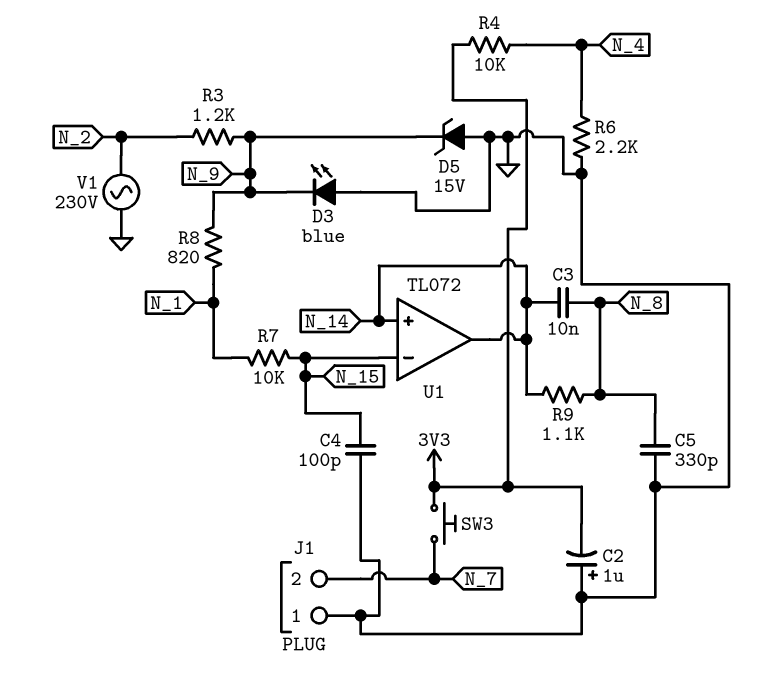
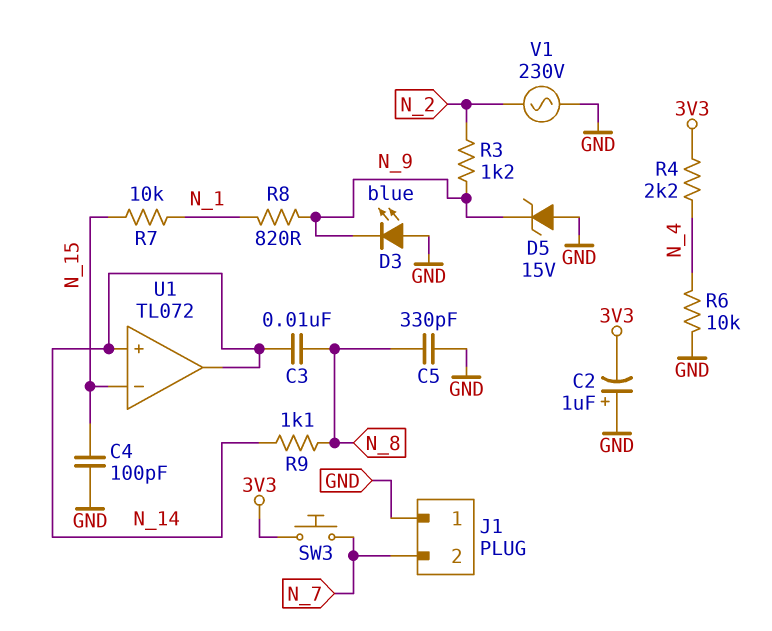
R4: 10k (3V3, N_4) -> 2.2k (3V3, N_4)
R6: 2.2k (GND, N_4) -> 10k (GND, N_4)

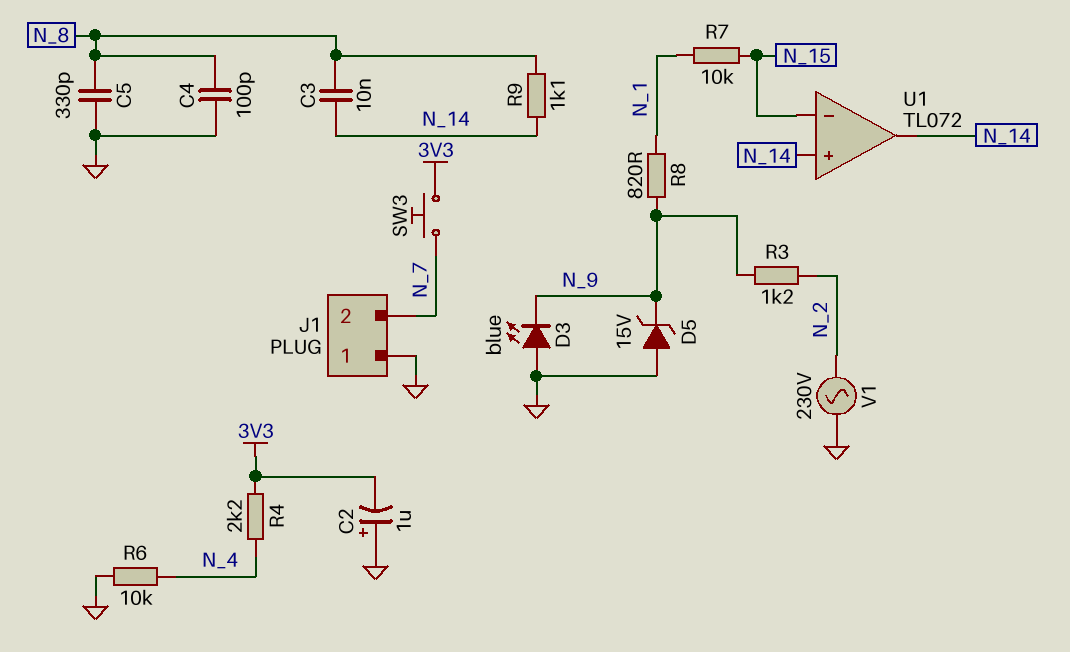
C4: 100pF (GND, N_15) -> 100pF (GND, N_8)

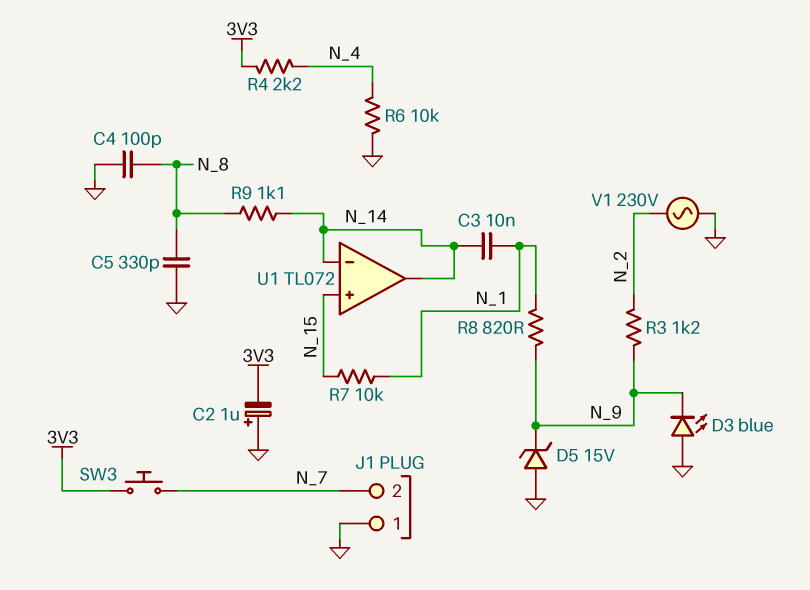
C3: 10nF (N_8, N_14) -> 10nF (N_1, N_14)
U1 pin in+: N_14 -> N_15
U1 pin in-: N_15 -> N_14

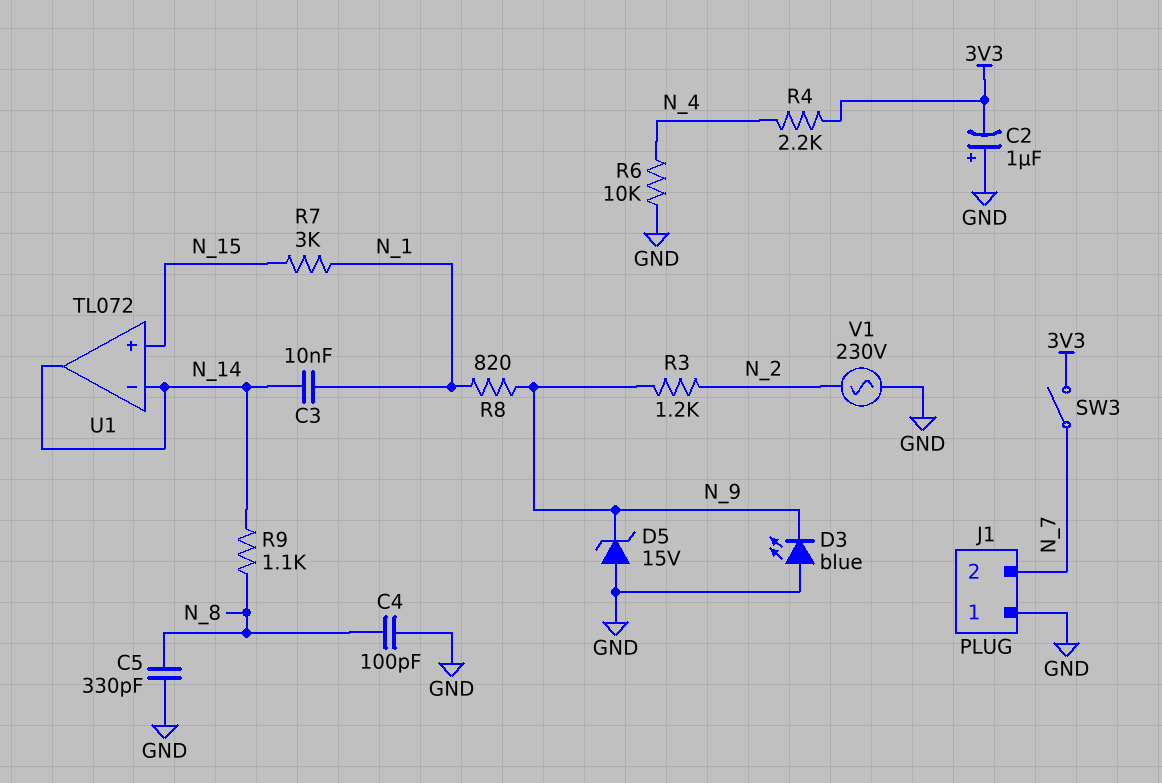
R7: 10k (N_1, N_15) -> 3k (N_1, N_15)
SW3: button (3V3, N_7) -> switch (3V3, N_7)

